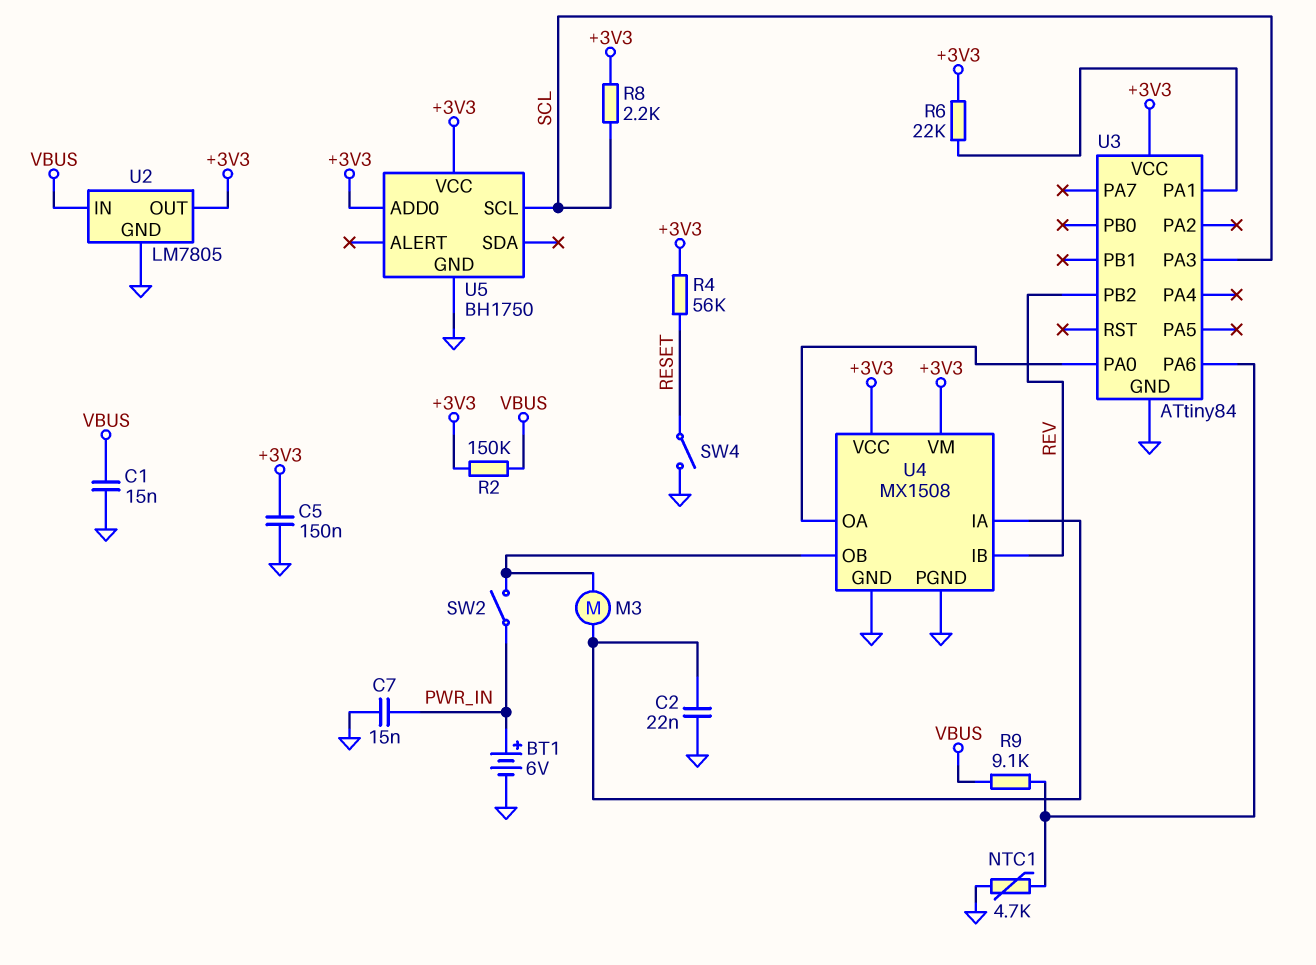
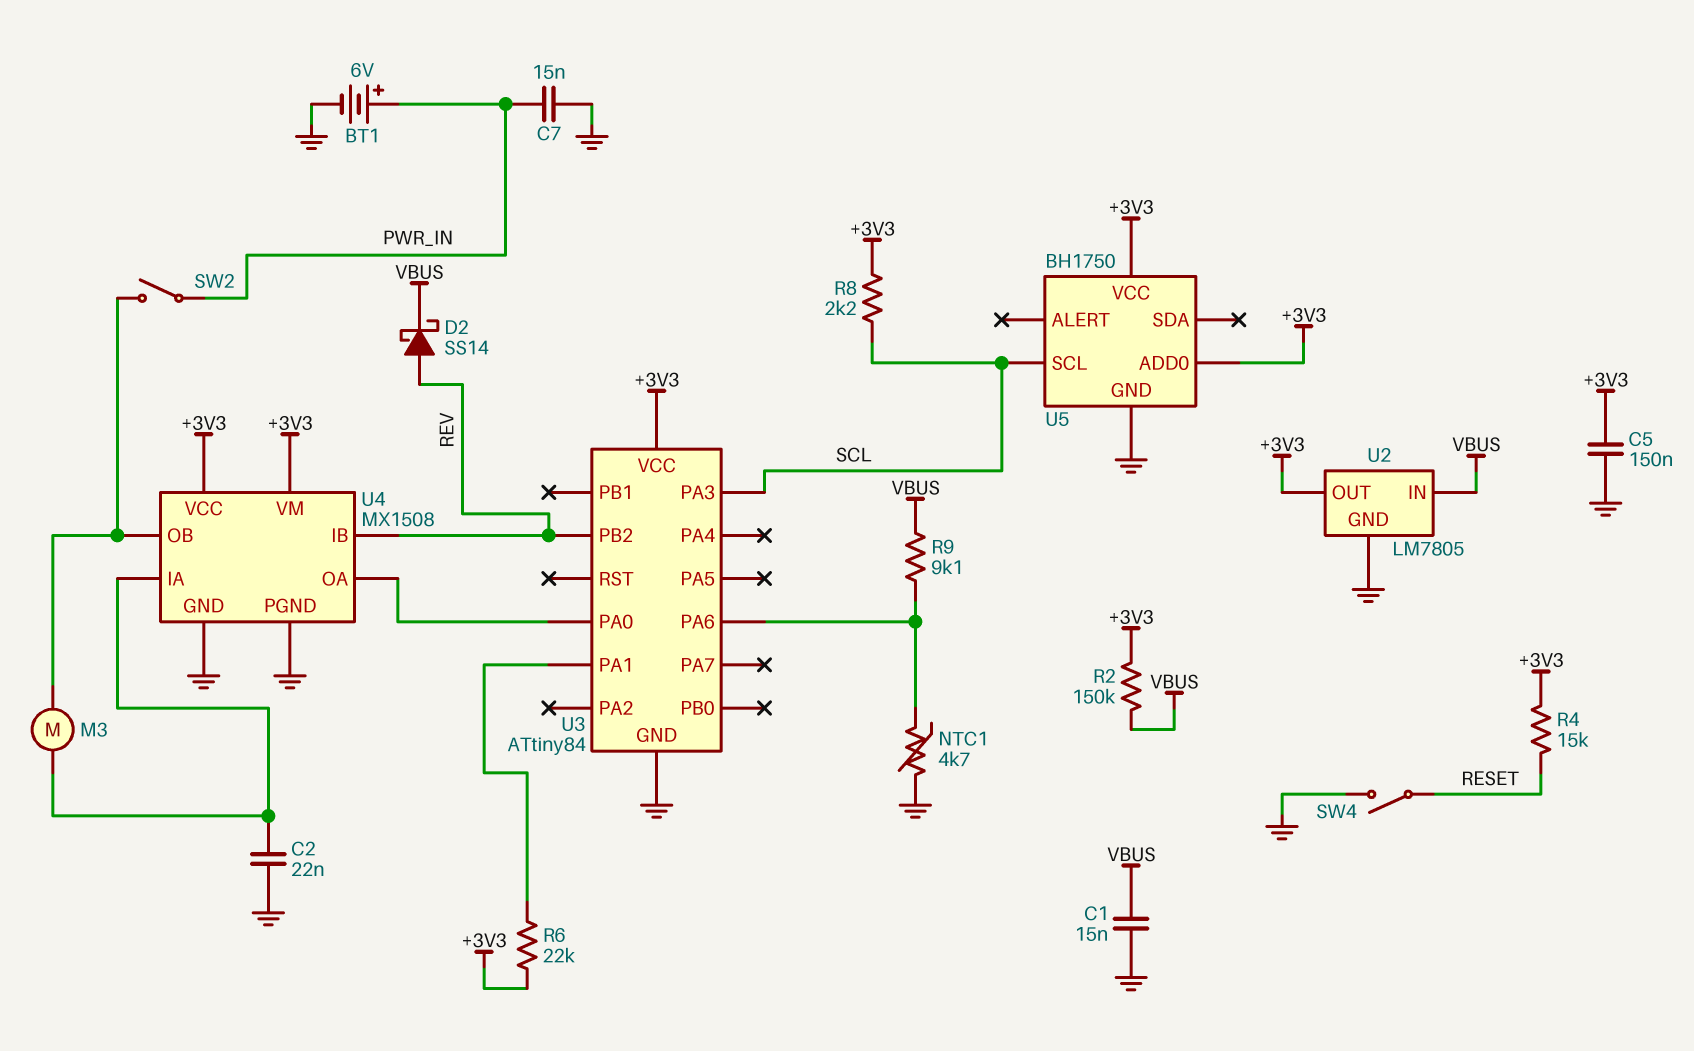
D2: none -> schottky SS14 (A REV, K VBUS)
R4: 56k (+3V3, RESET) -> 15k (+3V3, RESET)

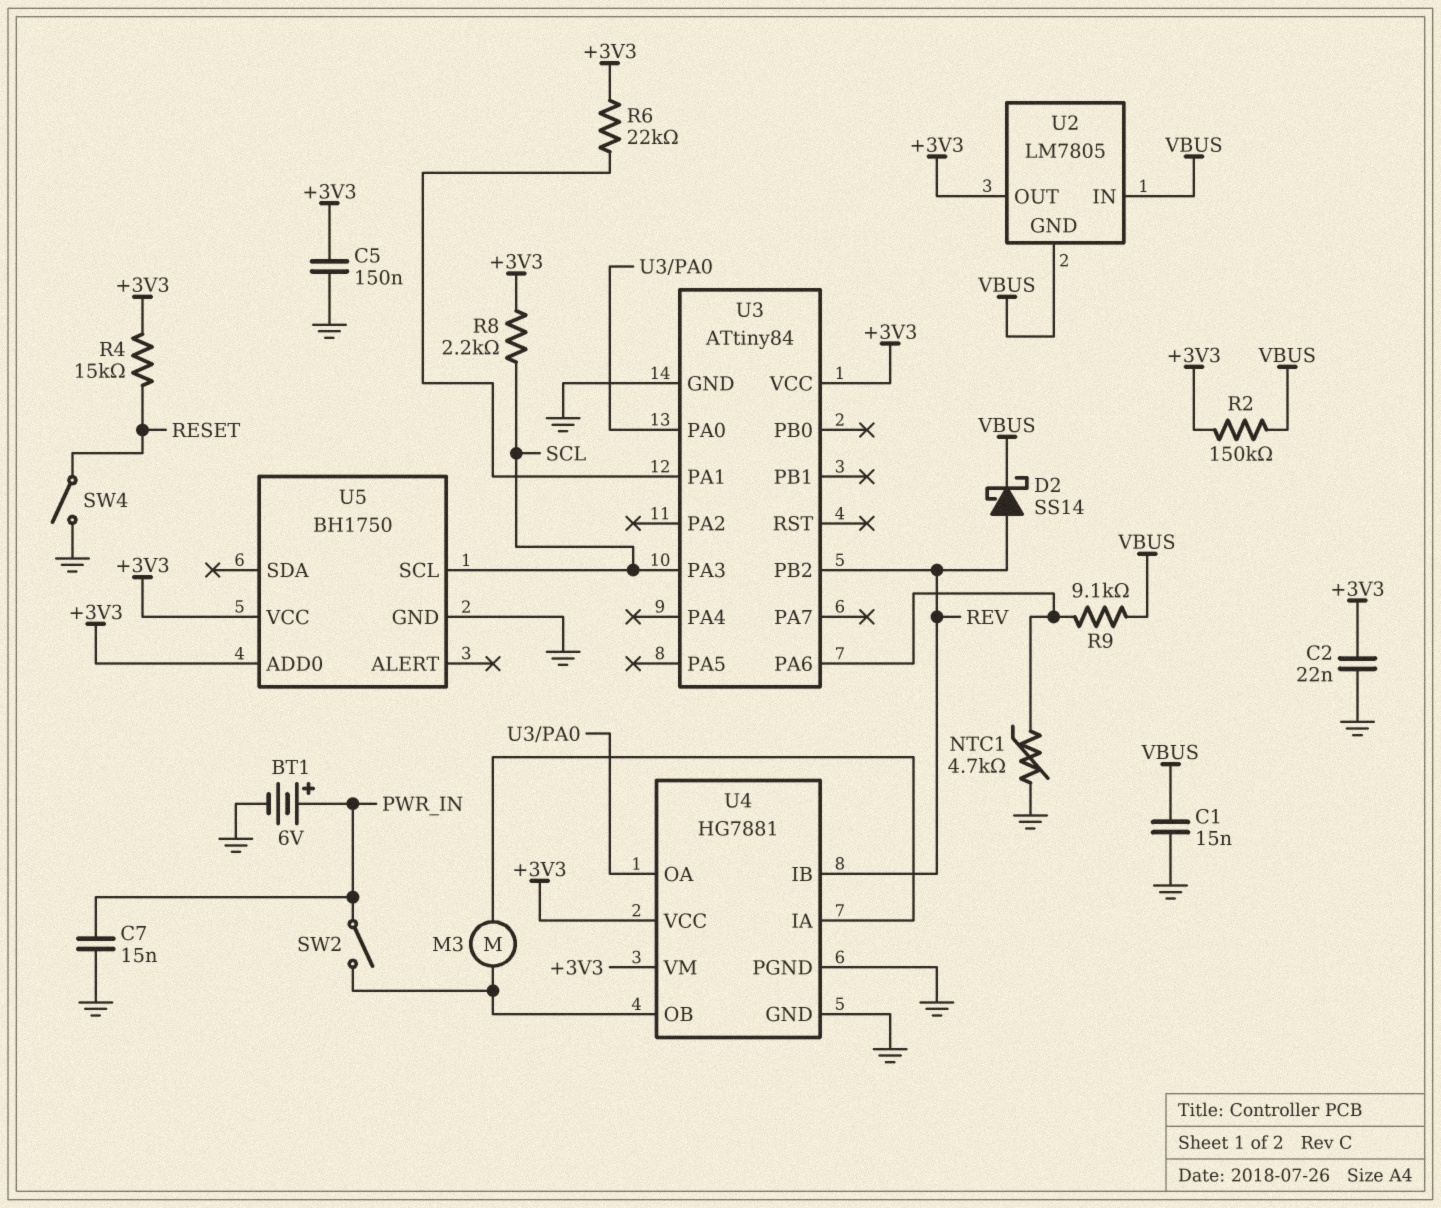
C2: 22nF (GND, U4/IA) -> 22nF (+3V3, GND)
U2 pin GND: GND -> VBUS
U4: MX1508 -> HG7881

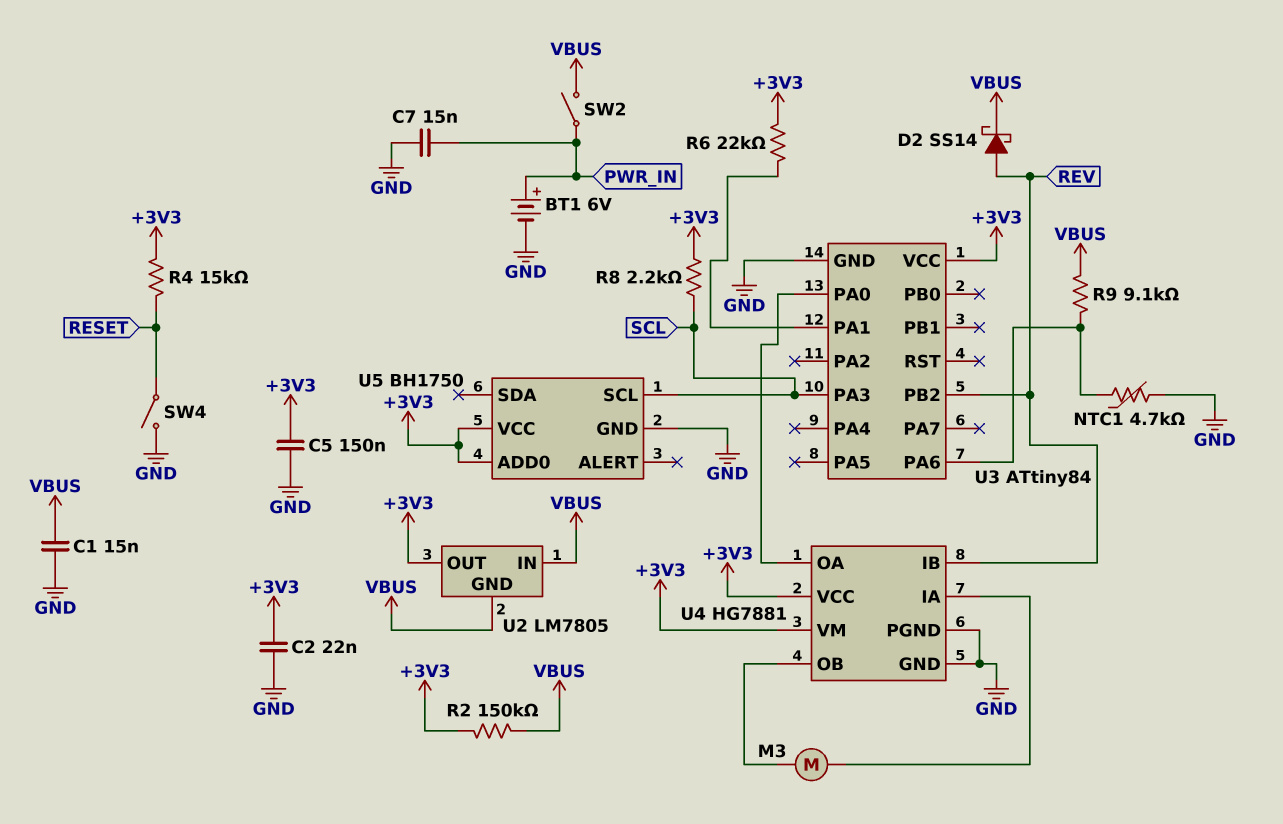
SW2: switch (PWR_IN, U4/OB) -> switch (PWR_IN, VBUS)

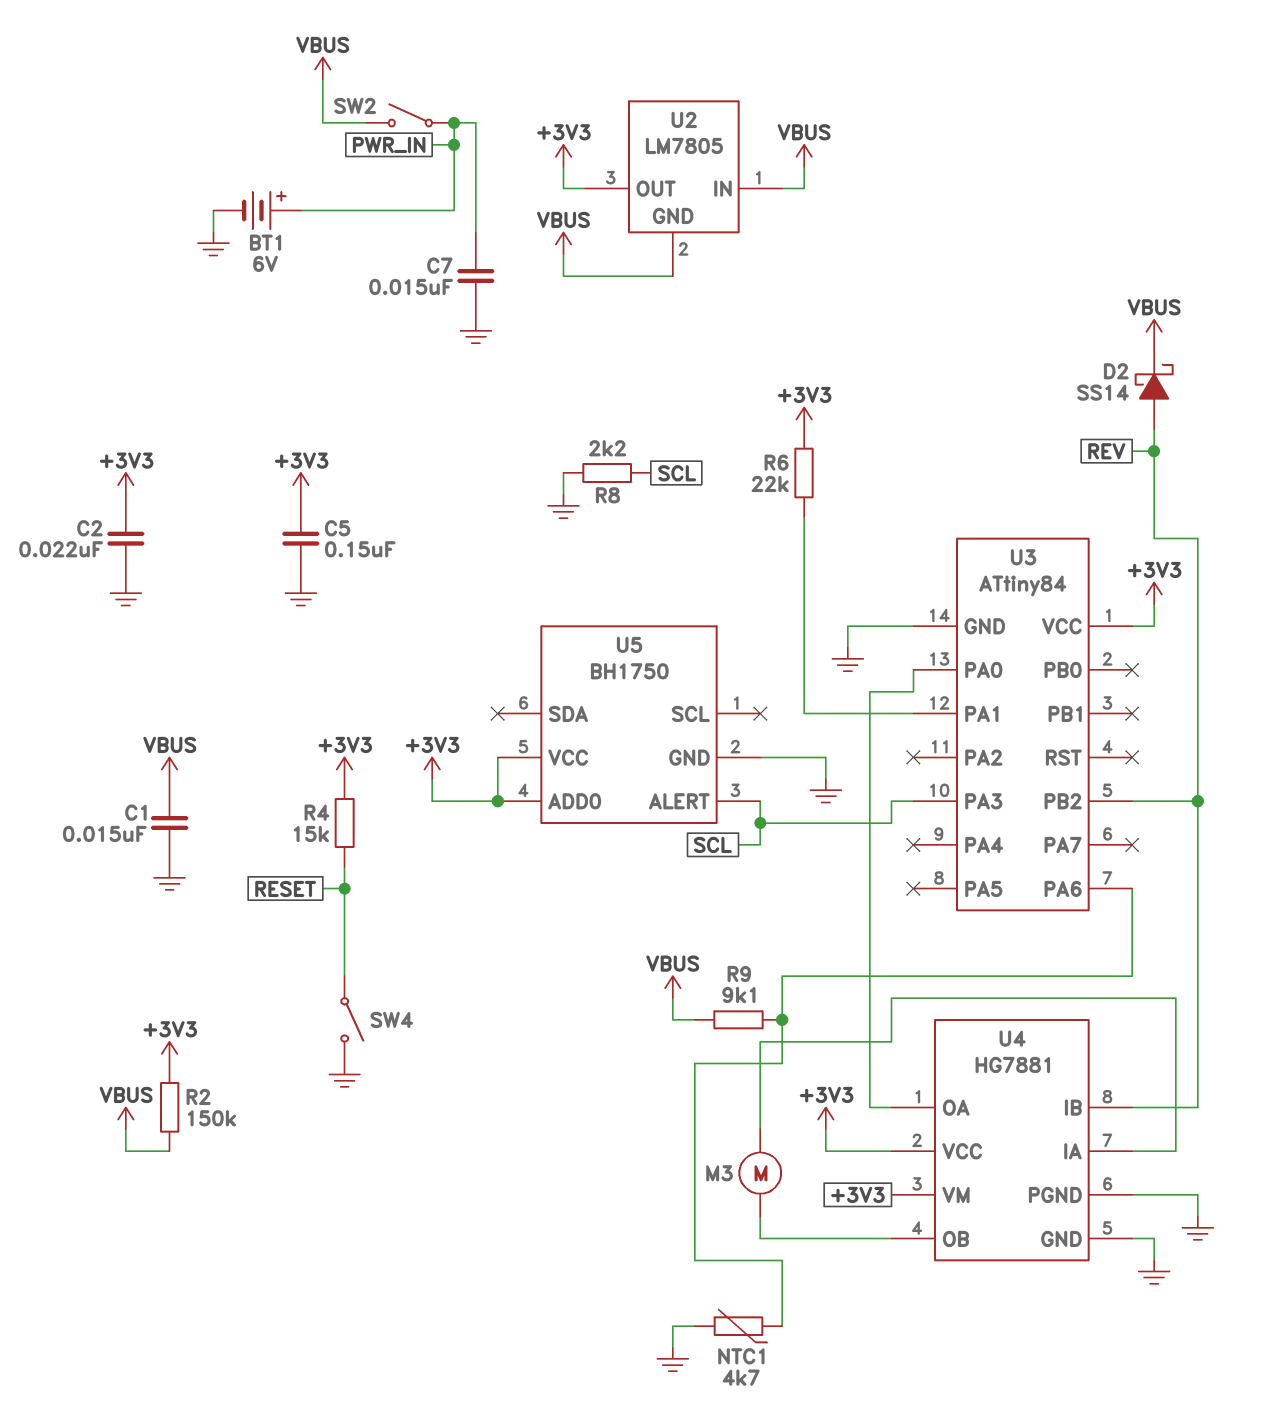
R8: 2.2k (+3V3, SCL) -> 2.2k (GND, SCL)
U5 pin ALERT: none -> SCL
U5 pin SCL: SCL -> none

